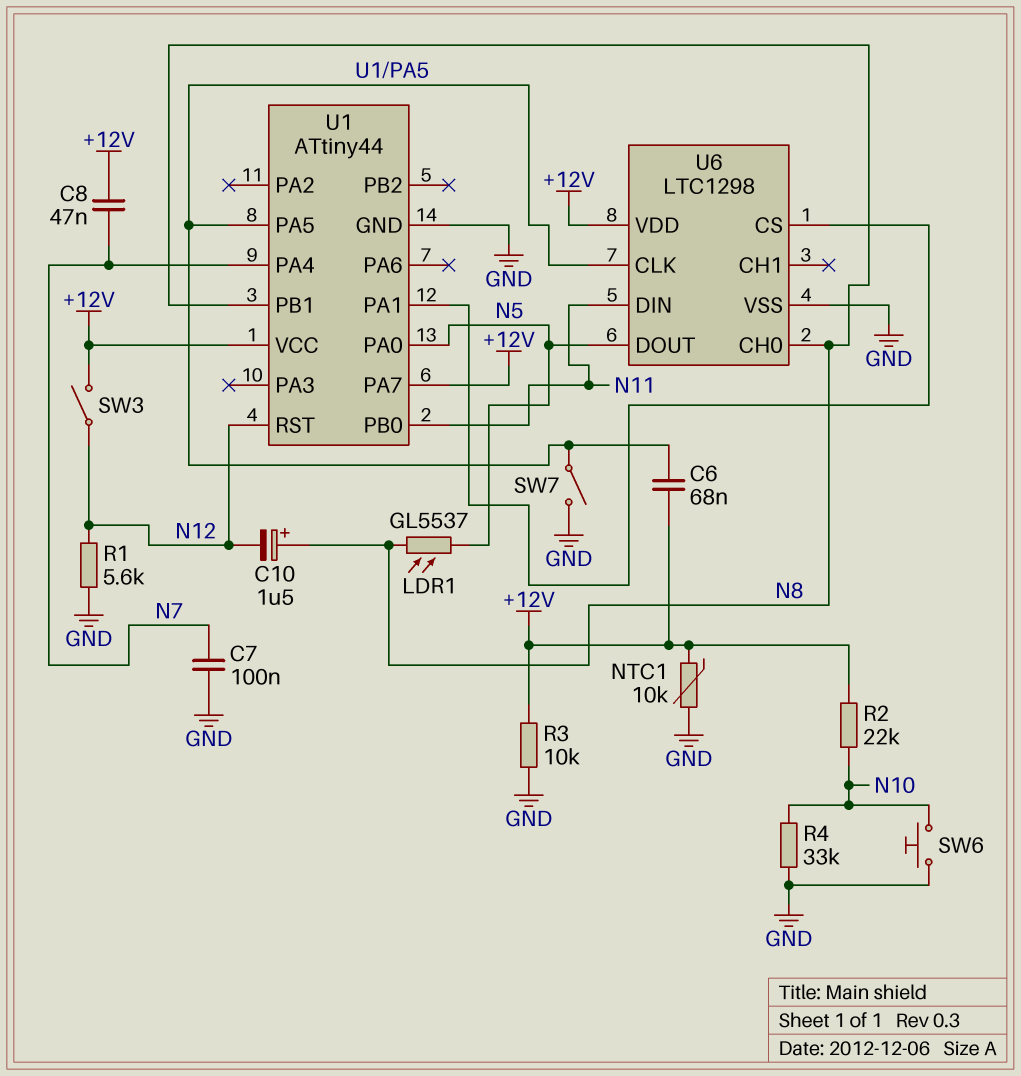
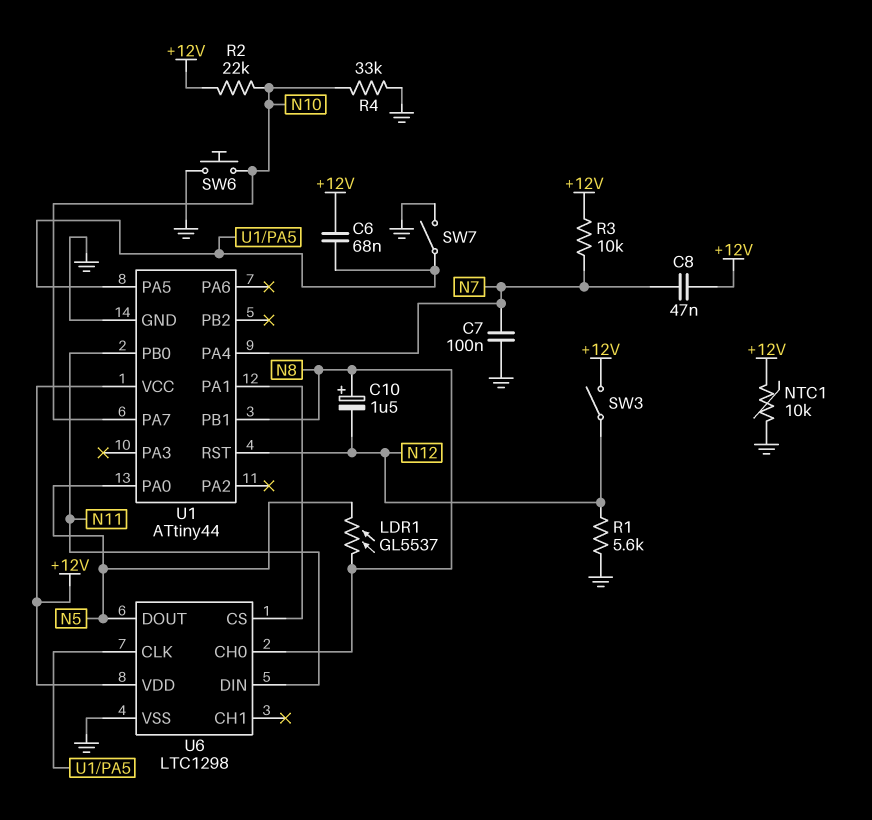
R3: 10k (+12V, GND) -> 10k (+12V, N7)
U1 pin PA7: +12V -> N10

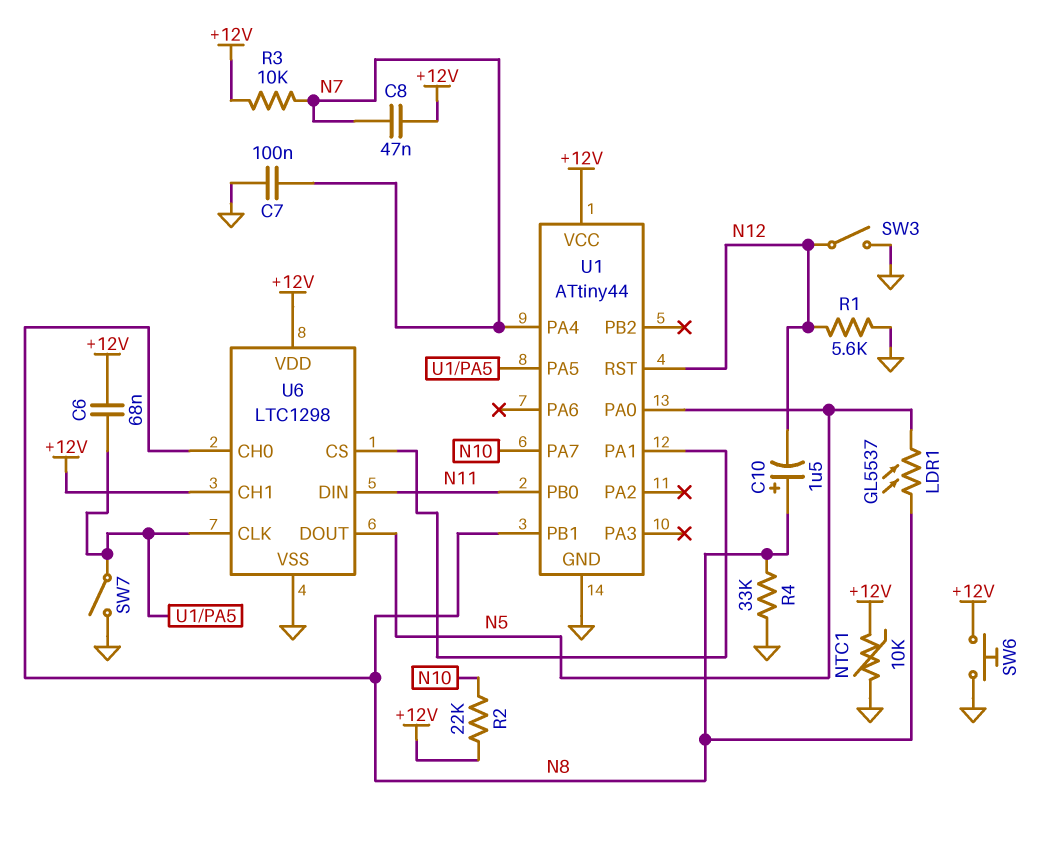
R4: 33k (GND, N10) -> 33k (GND, N8)
SW3: switch (+12V, N12) -> switch (GND, N12)
SW6: button (GND, N10) -> button (+12V, GND)
U6 pin CH1: none -> +12V

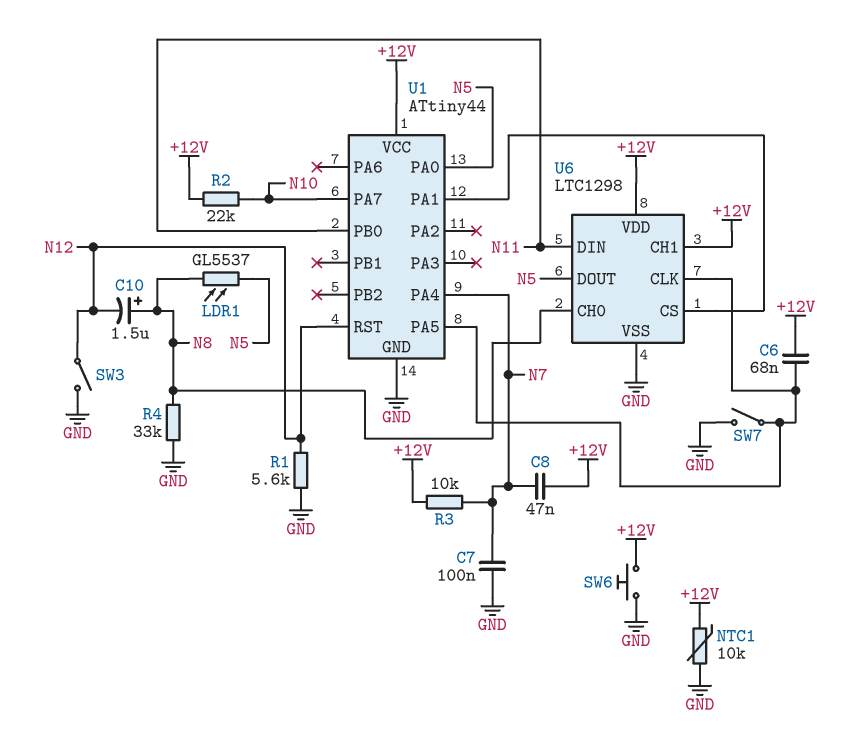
U1 pin PB1: N8 -> none

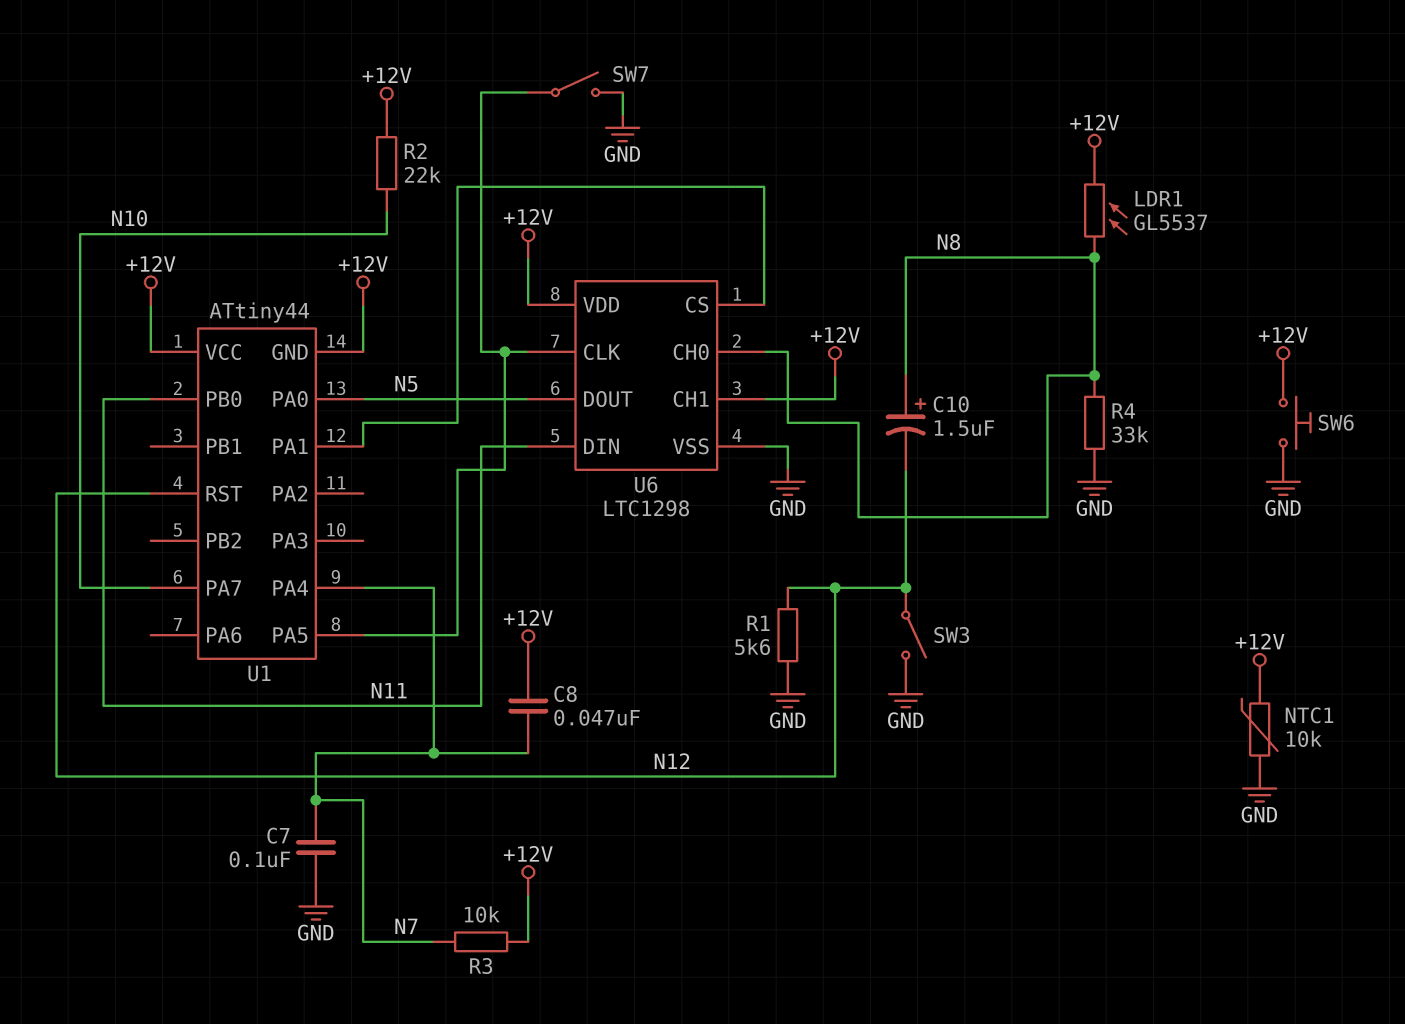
C6: 68nF (+12V, U1/PA5) -> none
LDR1: GL5537 (N5, N8) -> GL5537 (+12V, N8)
U1 pin GND: GND -> +12V

